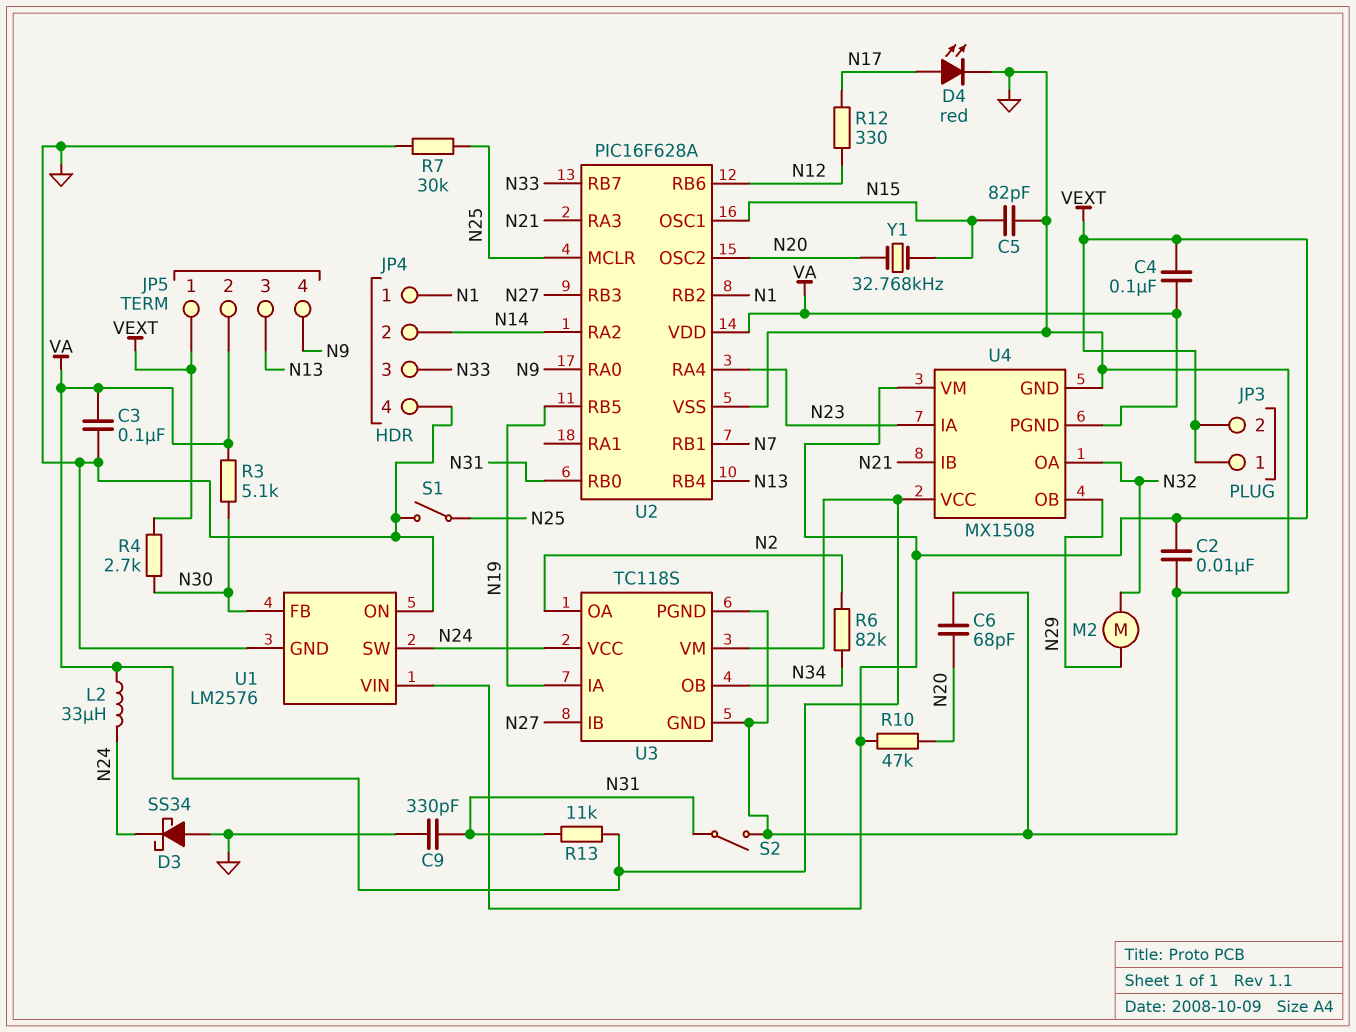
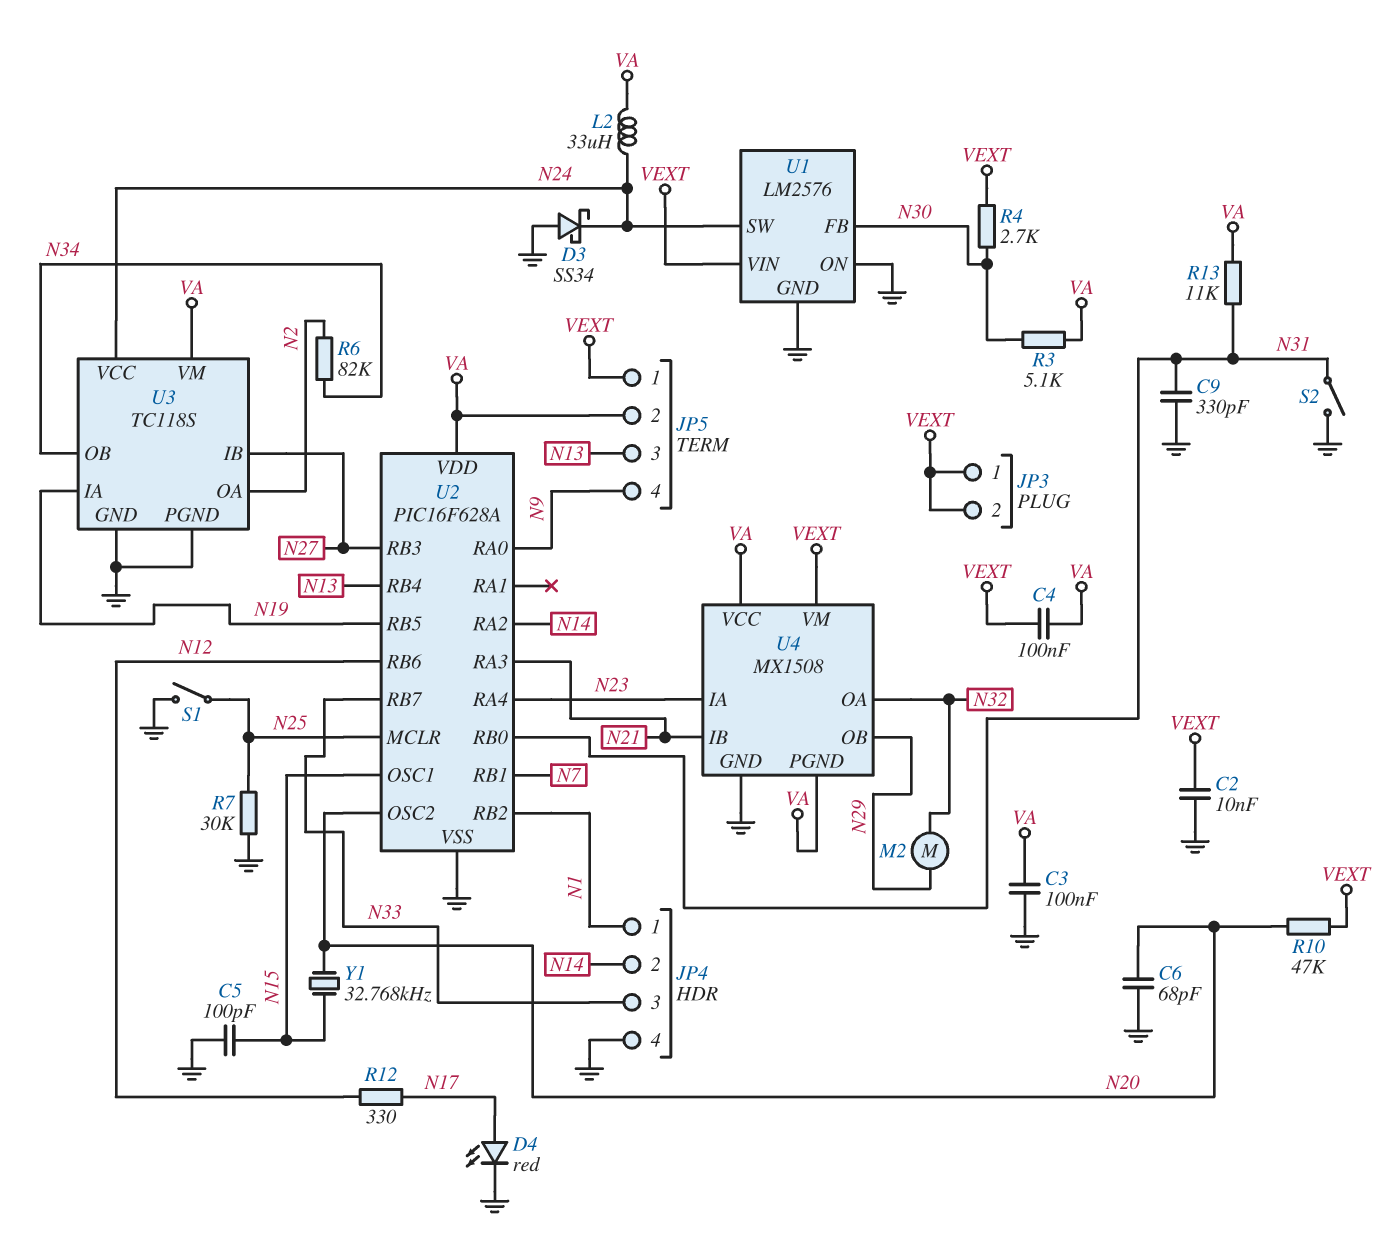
C5: 82pF (GND, N15) -> 100pF (GND, N15)

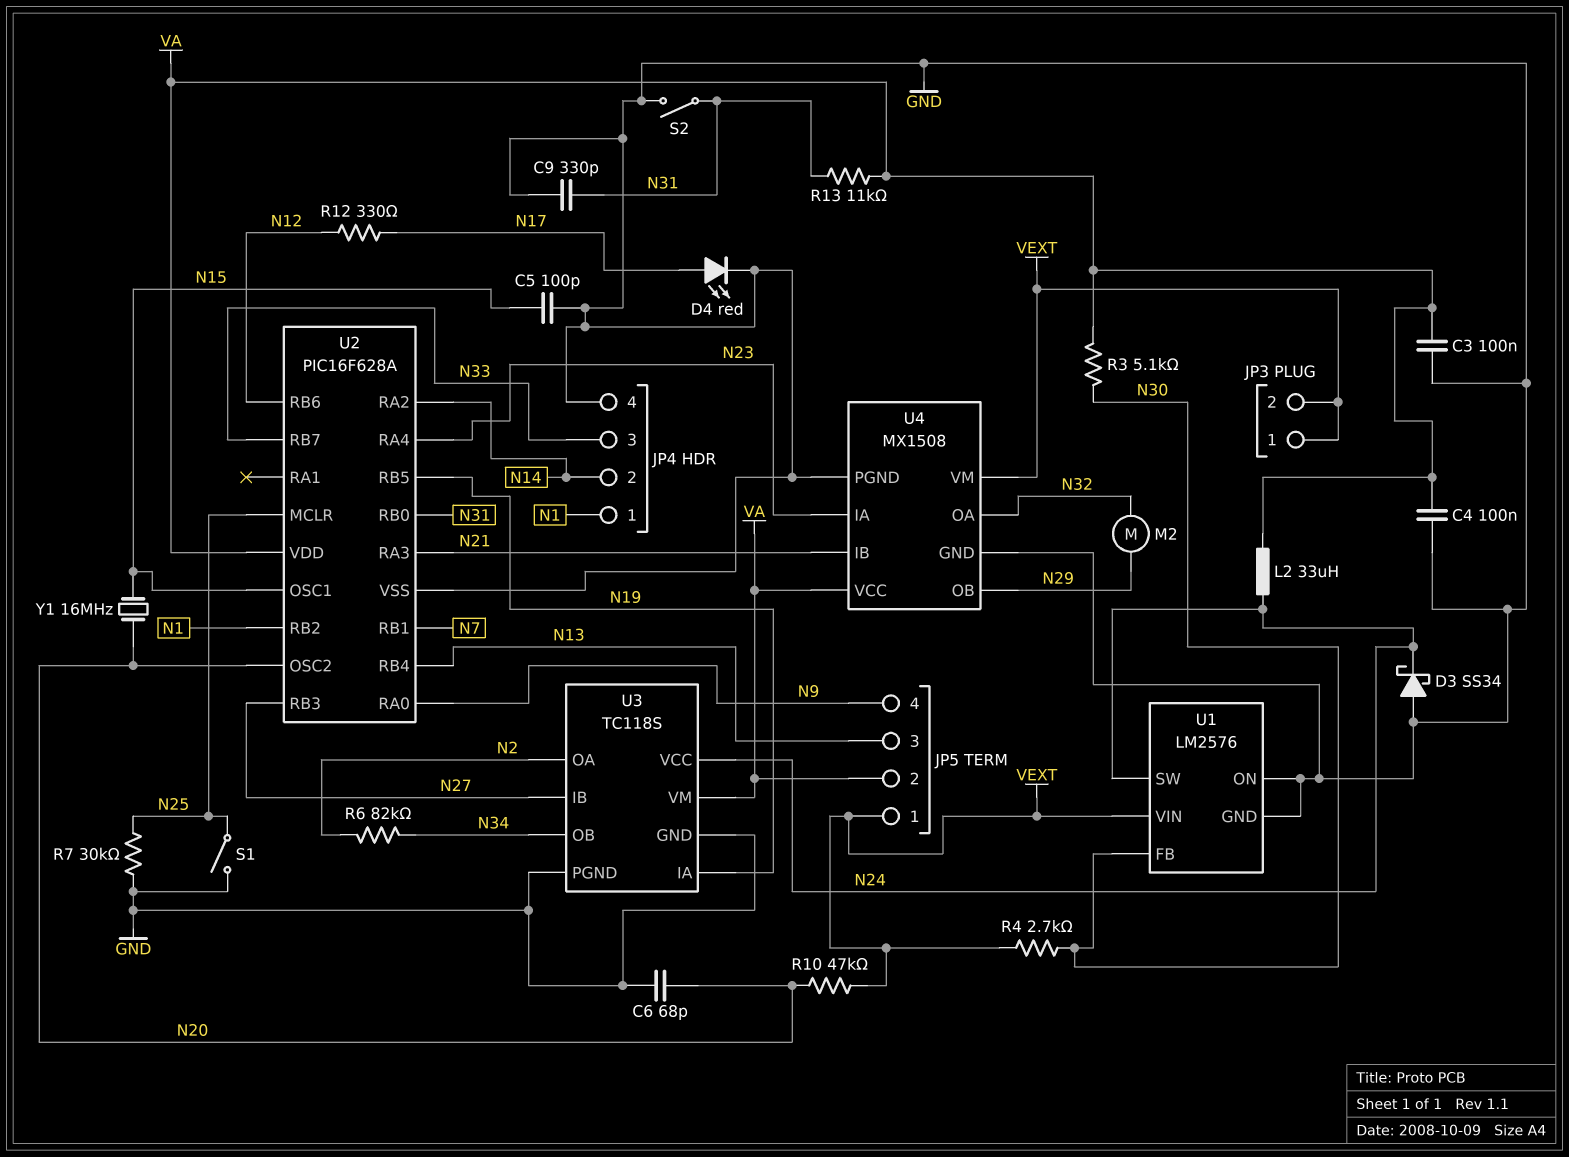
C2: 10nF (GND, VEXT) -> none
C4: 100nF (VA, VEXT) -> 100nF (GND, VA)
U4 pin PGND: VA -> GND
Y1: 32.768kHz (N15, N20) -> 16MHz (N15, N20)

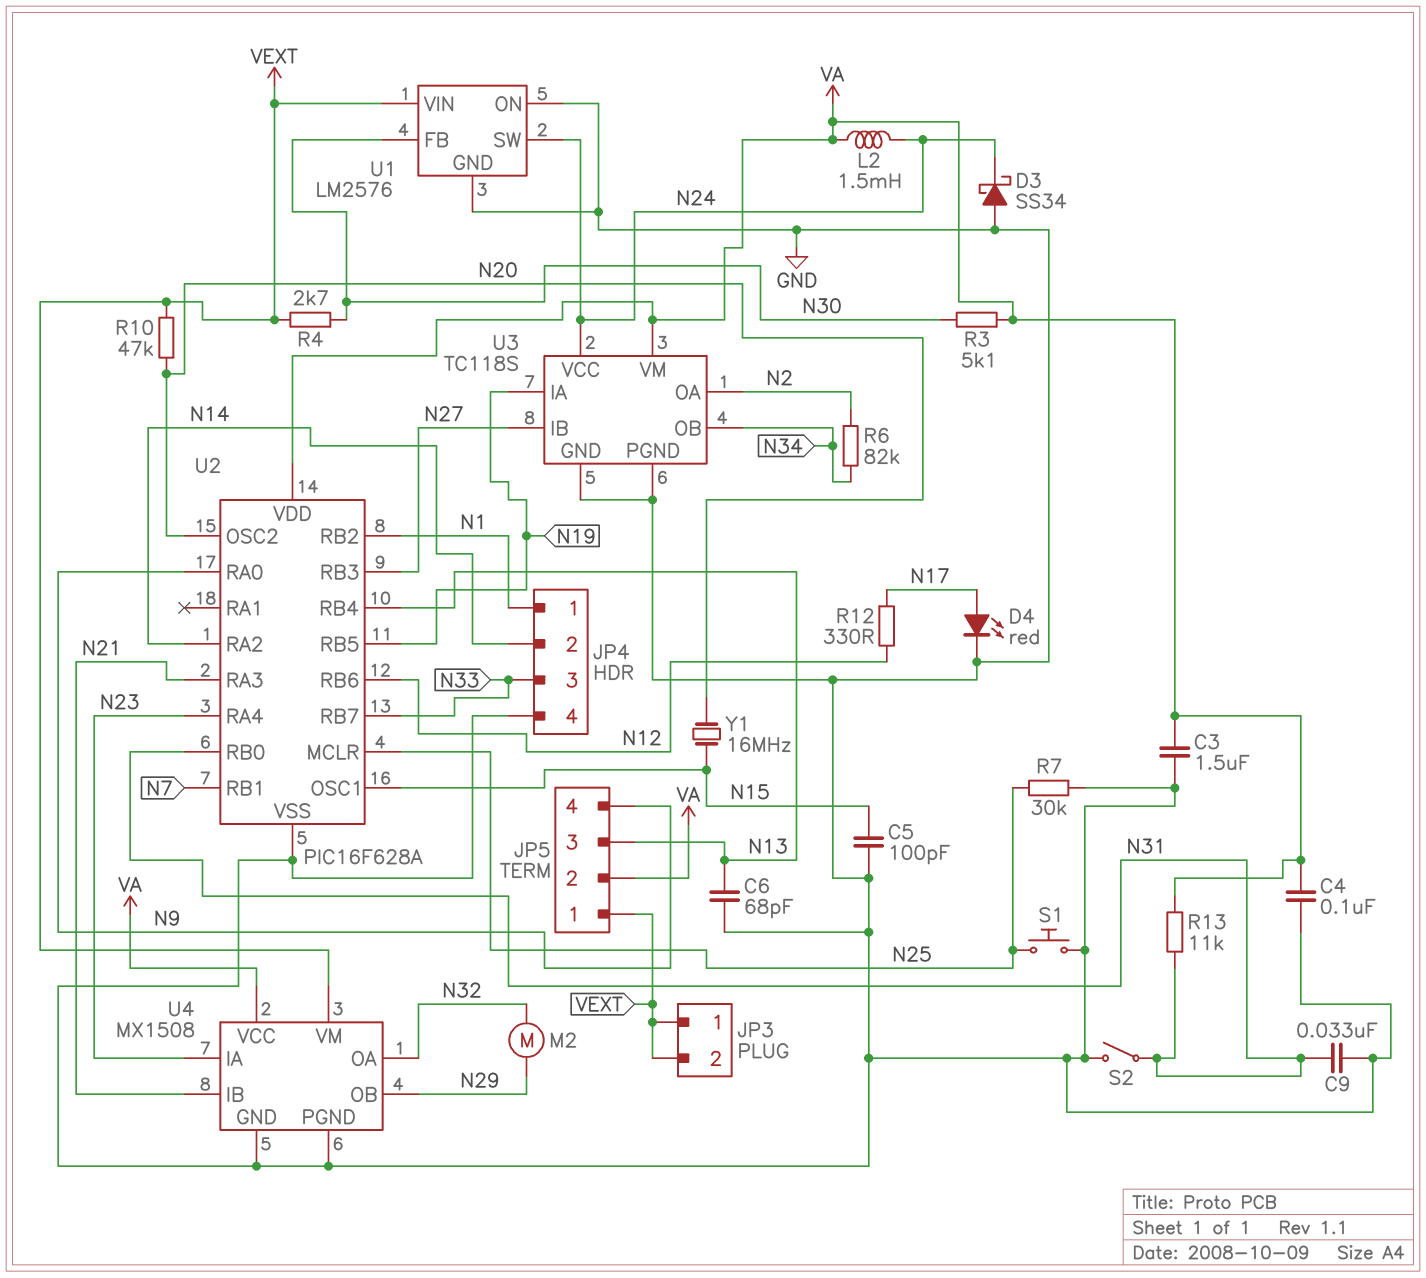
C3: 100nF (GND, VA) -> 1.5uF (GND, VA)
C6: 68pF (GND, N20) -> 68pF (GND, N13)
C9: 330pF (GND, N31) -> 33nF (GND, N31)
L2: 33uH (N24, VA) -> 1.5mH (N24, VA)
S1: switch (GND, N25) -> button (GND, N25)

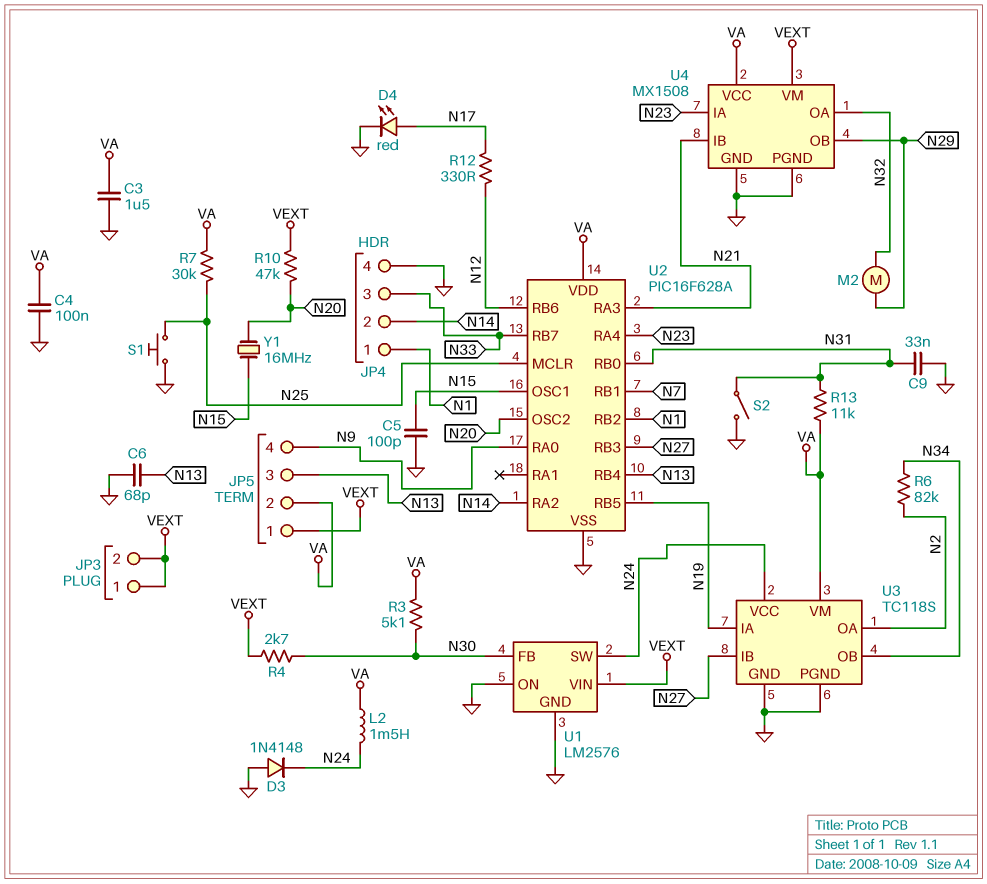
D3: schottky SS34 (A GND, K N24) -> diode 1N4148 (A GND, K N24)
R7: 30k (GND, N25) -> 30k (N25, VA)

